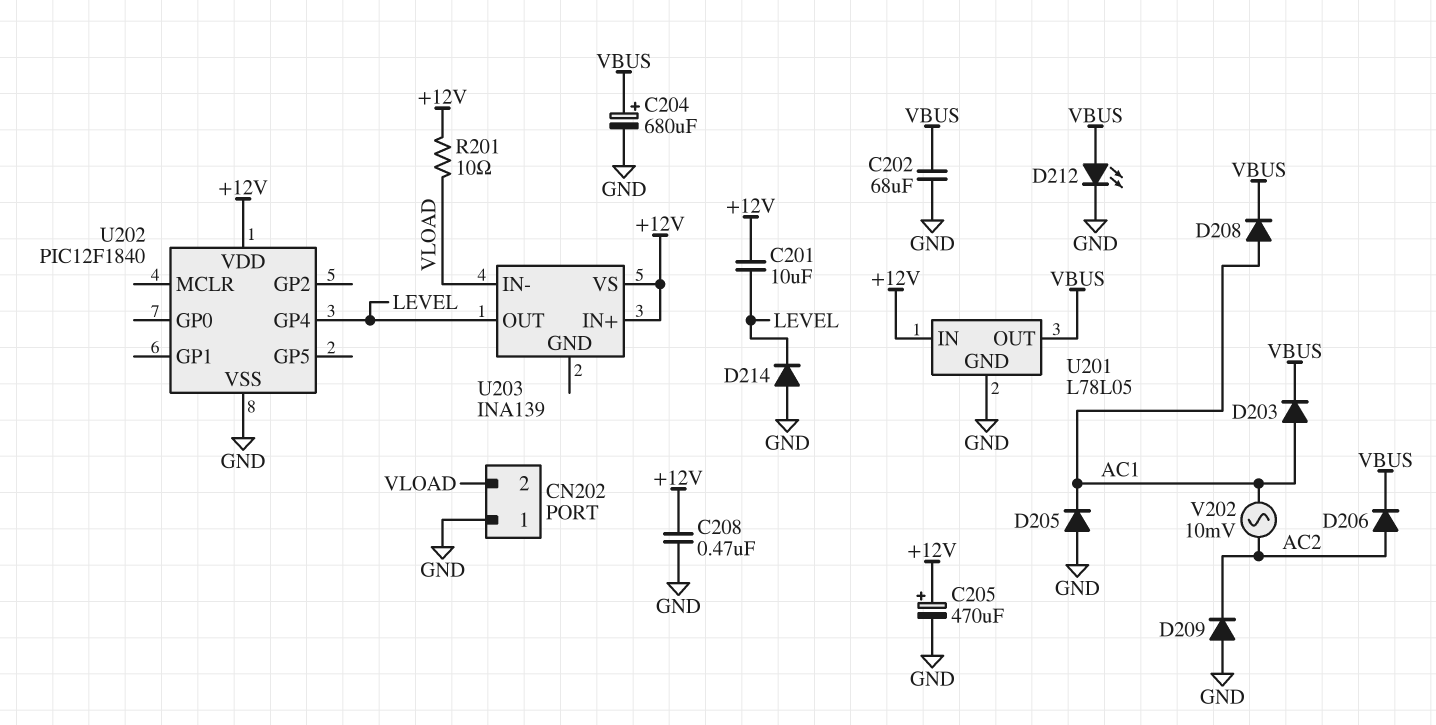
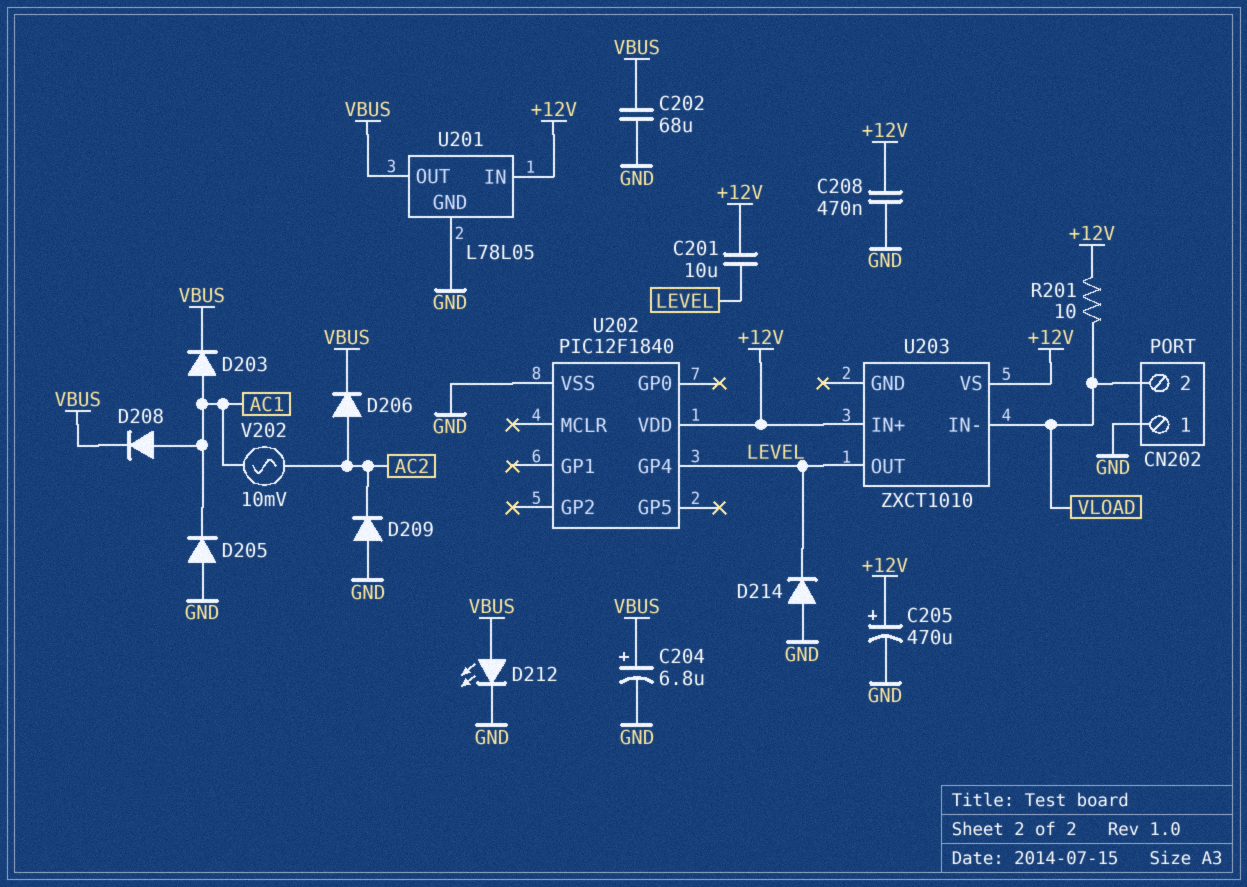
C204: 680uF (plus VBUS, minus GND) -> 6.8uF (plus VBUS, minus GND)
U203: INA139 -> ZXCT1010

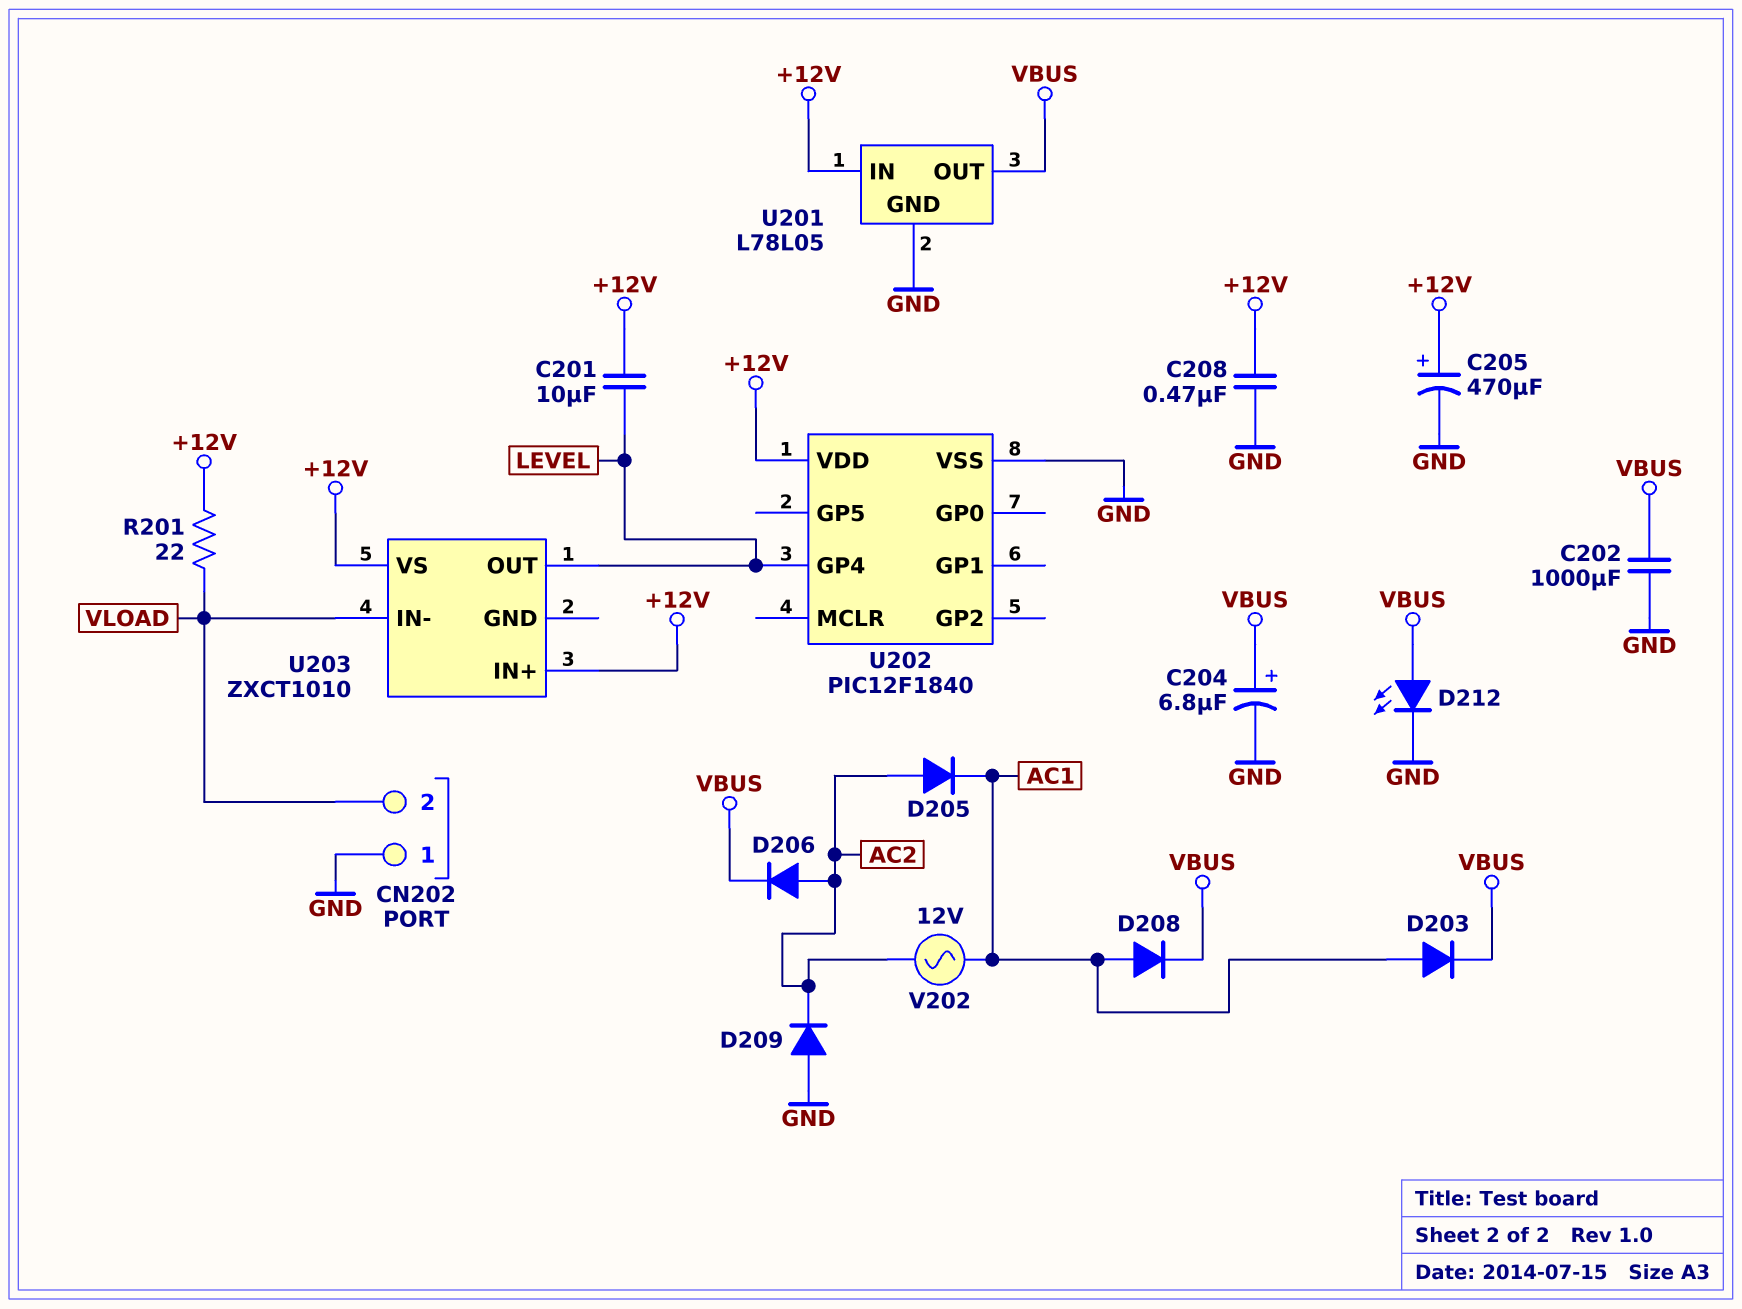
C202: 68uF (GND, VBUS) -> 1000uF (GND, VBUS)
D205: diode (A GND, K AC1) -> diode (A AC2, K AC1)
D214: diode (A GND, K LEVEL) -> none
R201: 10 (+12V, VLOAD) -> 22 (+12V, VLOAD)
V202: AC 10mV (AC1, AC2) -> AC 12V (AC1, AC2)

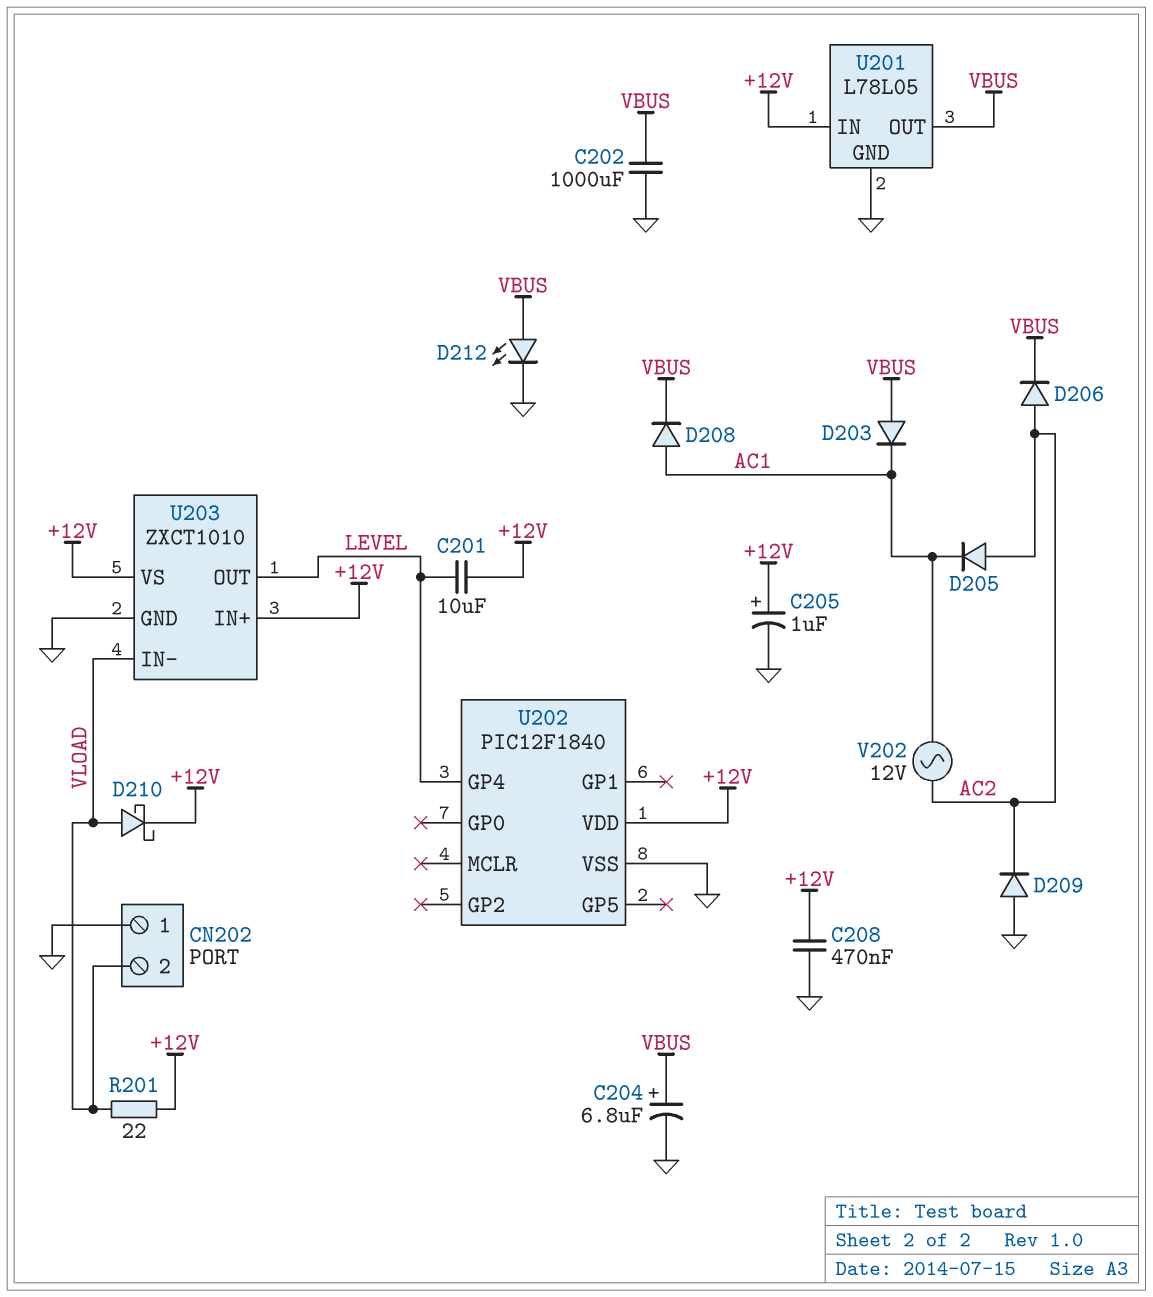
C205: 470uF (plus +12V, minus GND) -> 1uF (plus +12V, minus GND)
D203: diode (A AC1, K VBUS) -> diode (A VBUS, K AC1)
D210: none -> schottky (A VLOAD, K +12V)
U203 pin GND: none -> GND

